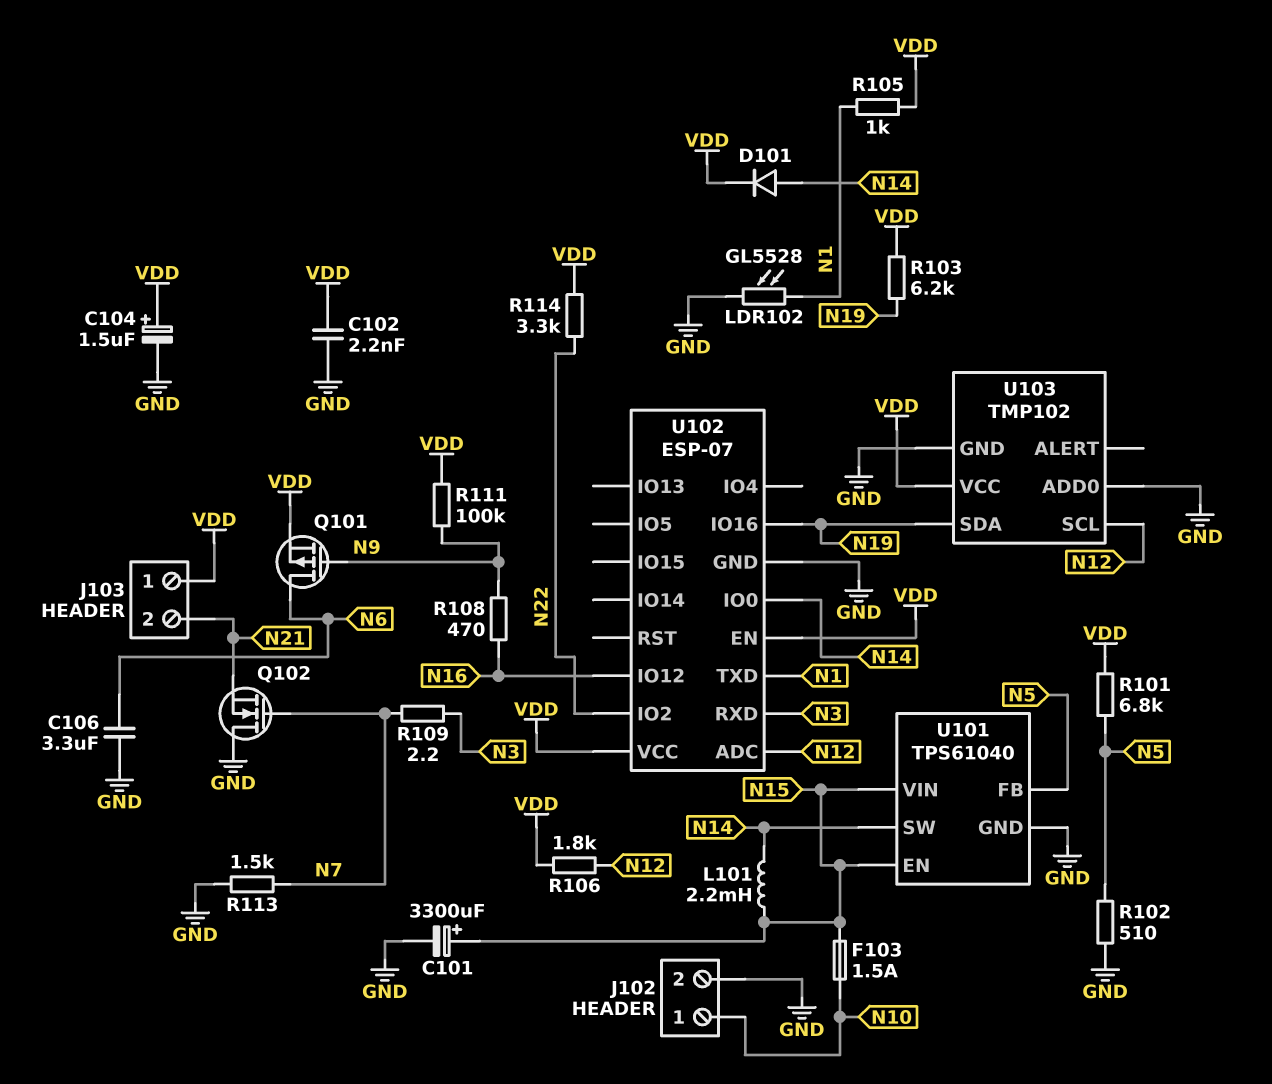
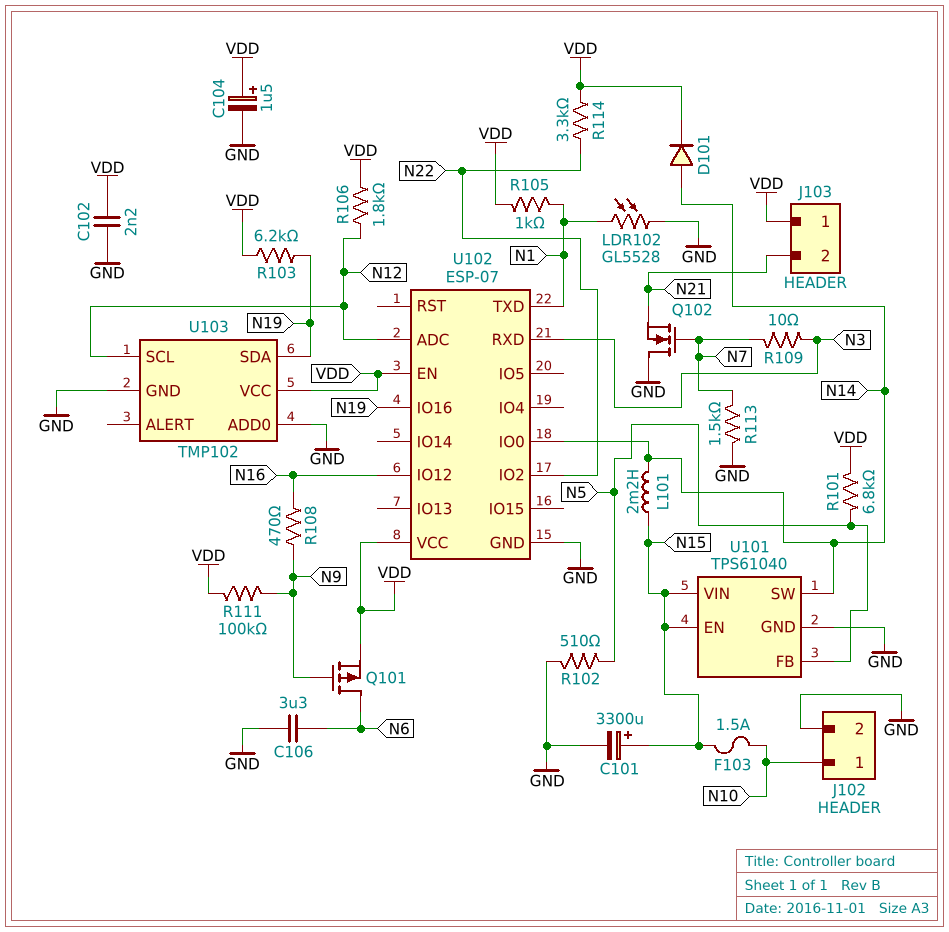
R109: 2.2 (N3, N7) -> 10 (N3, N7)

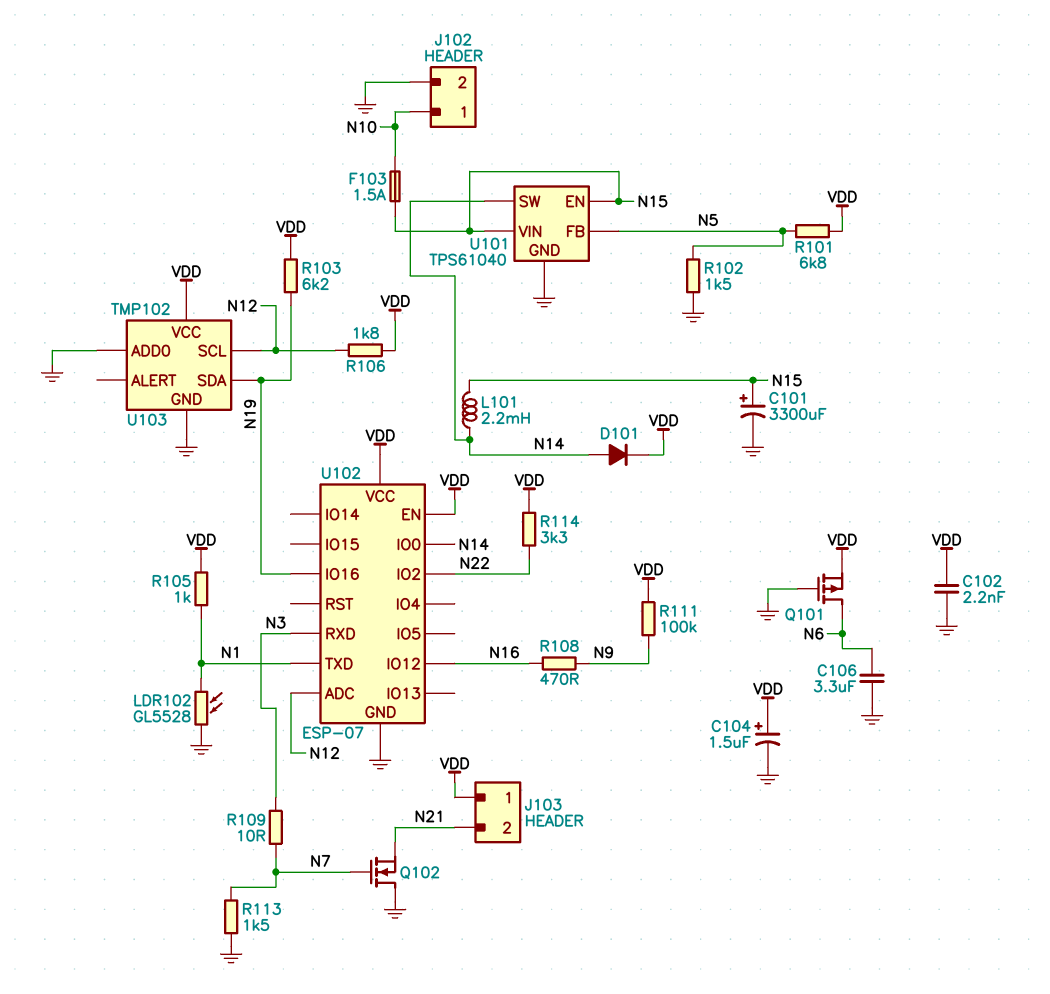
Q101: PMOS (G N9, D N6, S VDD) -> PMOS (G GND, D N6, S VDD)
R102: 510 (GND, N5) -> 1.5k (GND, N5)

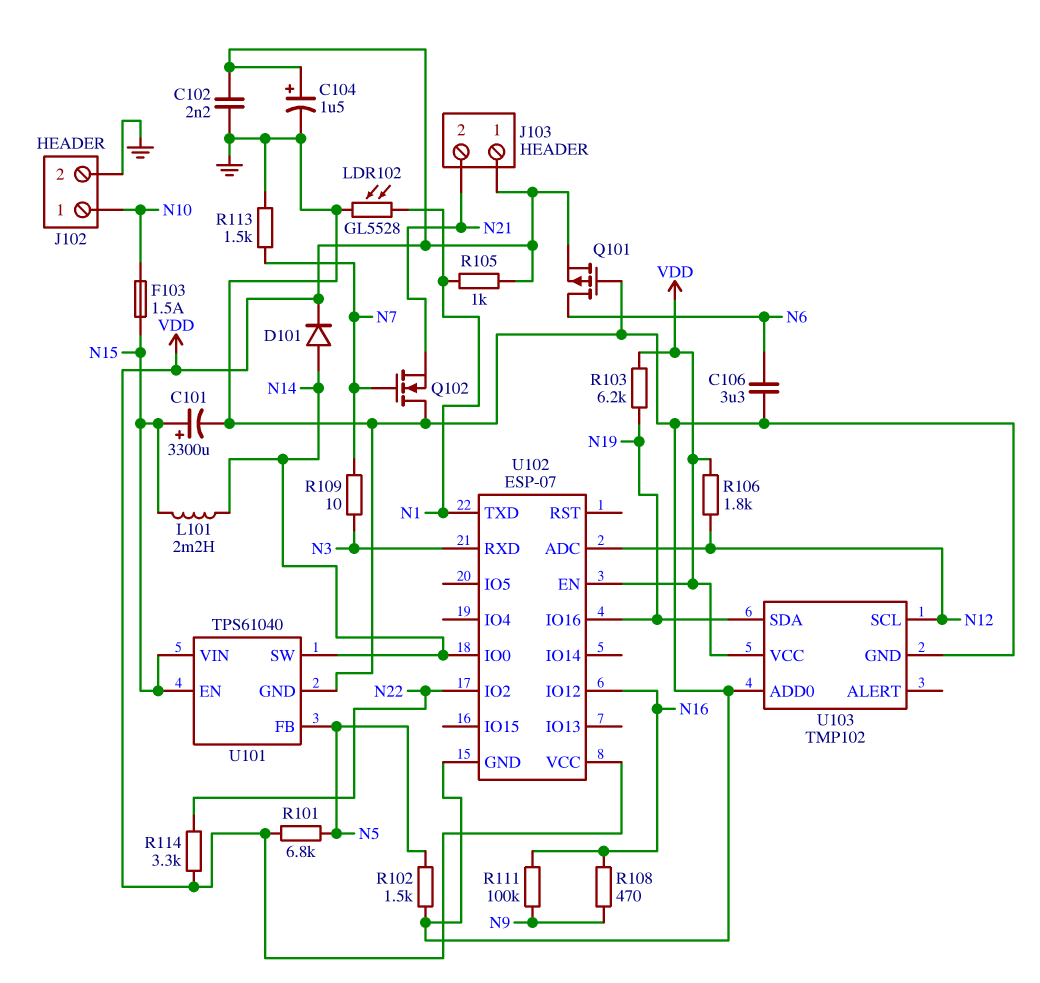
R111: 100k (N9, VDD) -> 100k (N9, N16)

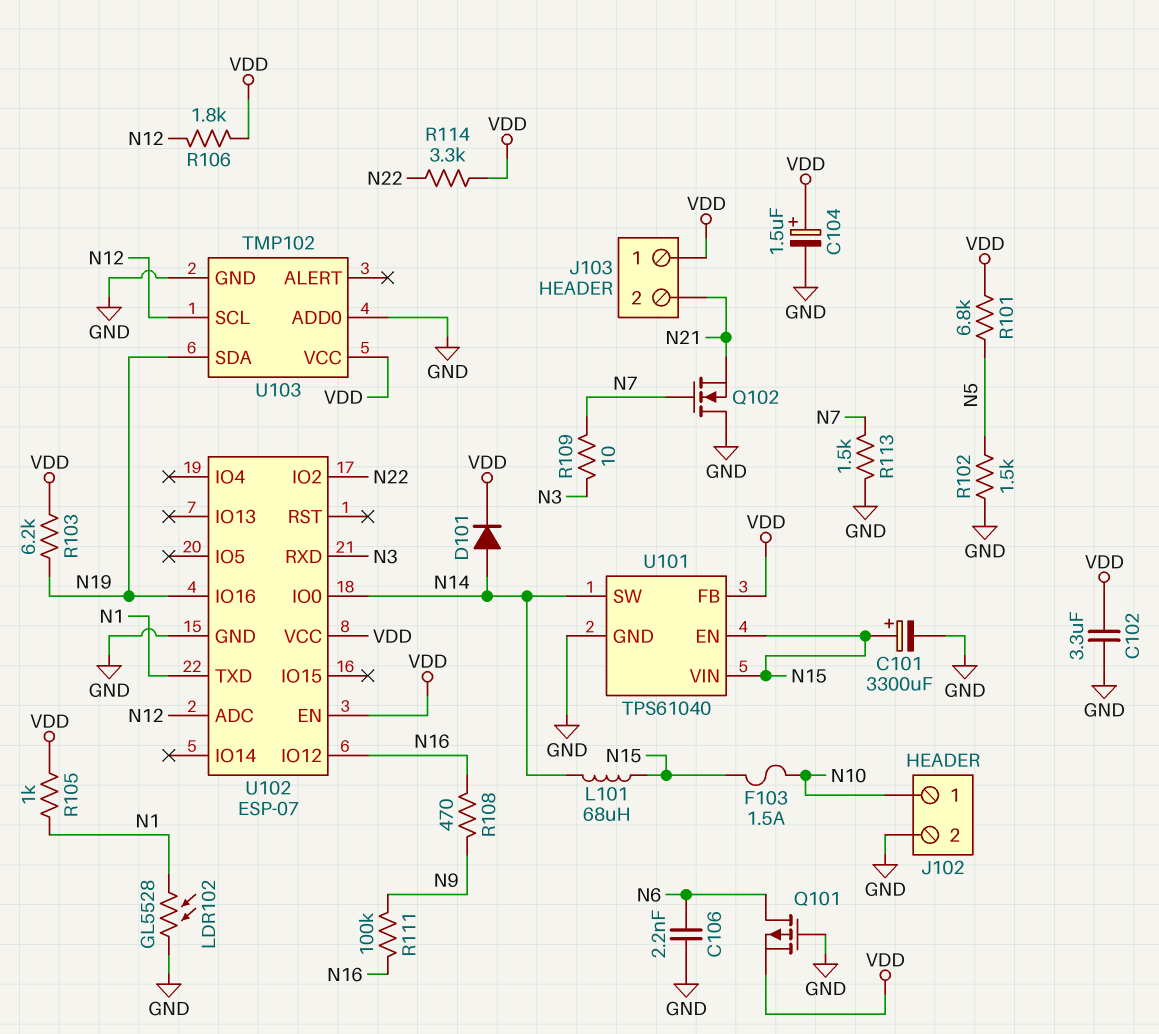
C102: 2.2nF (GND, VDD) -> 3.3uF (GND, VDD)
C106: 3.3uF (GND, N6) -> 2.2nF (GND, N6)
L101: 2.2mH (N14, N15) -> 68uH (N14, N15)
U101 pin FB: N5 -> VDD

